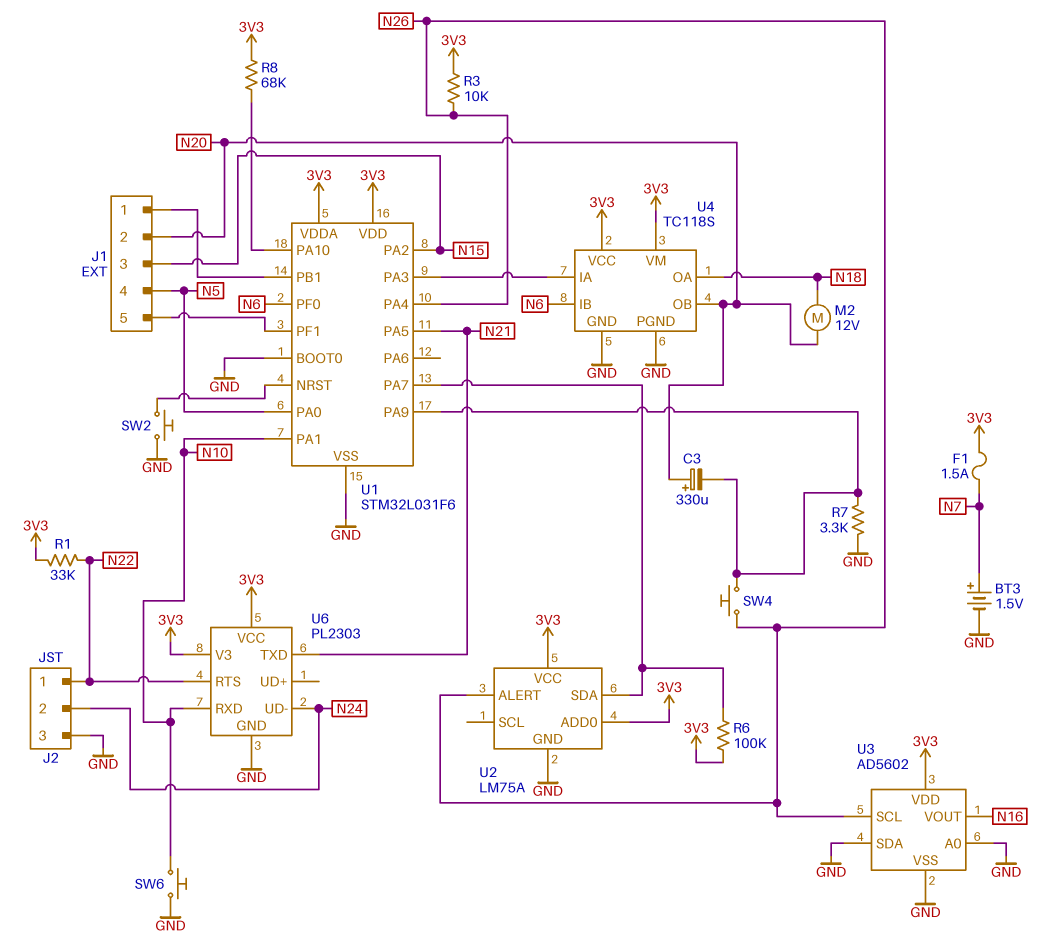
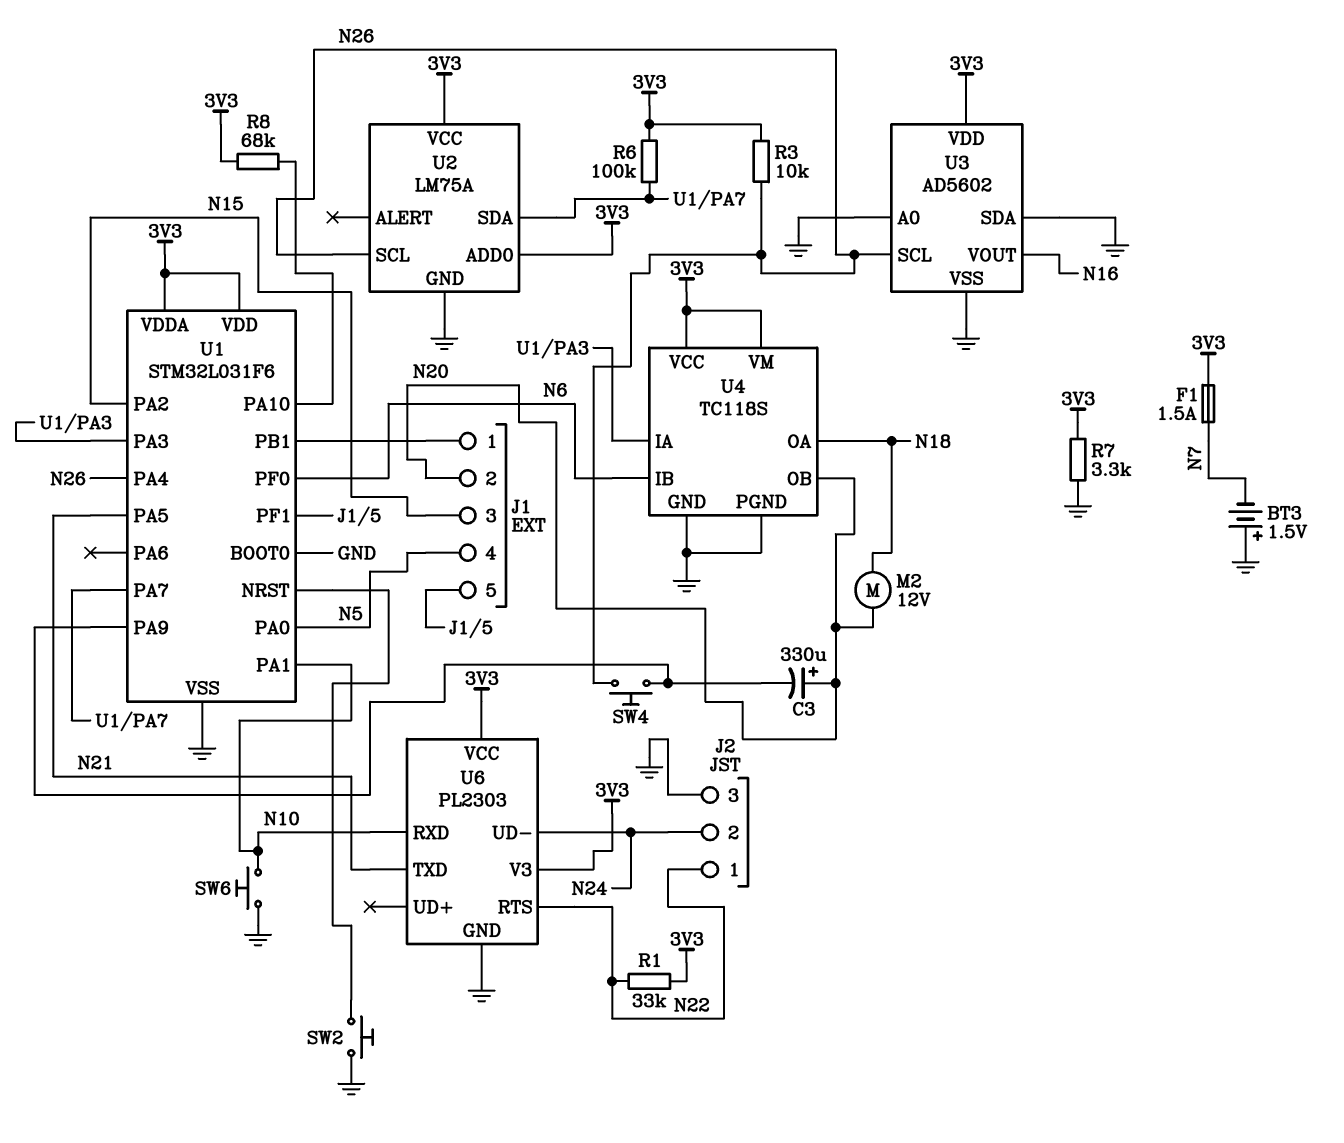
BT3: 1.5V (plus N7, minus GND) -> 1.5V (plus GND, minus N7)
R7: 3.3k (GND, U1/PA9) -> 3.3k (3V3, GND)
U2 pin ALERT: N26 -> none
U2 pin SCL: none -> N26

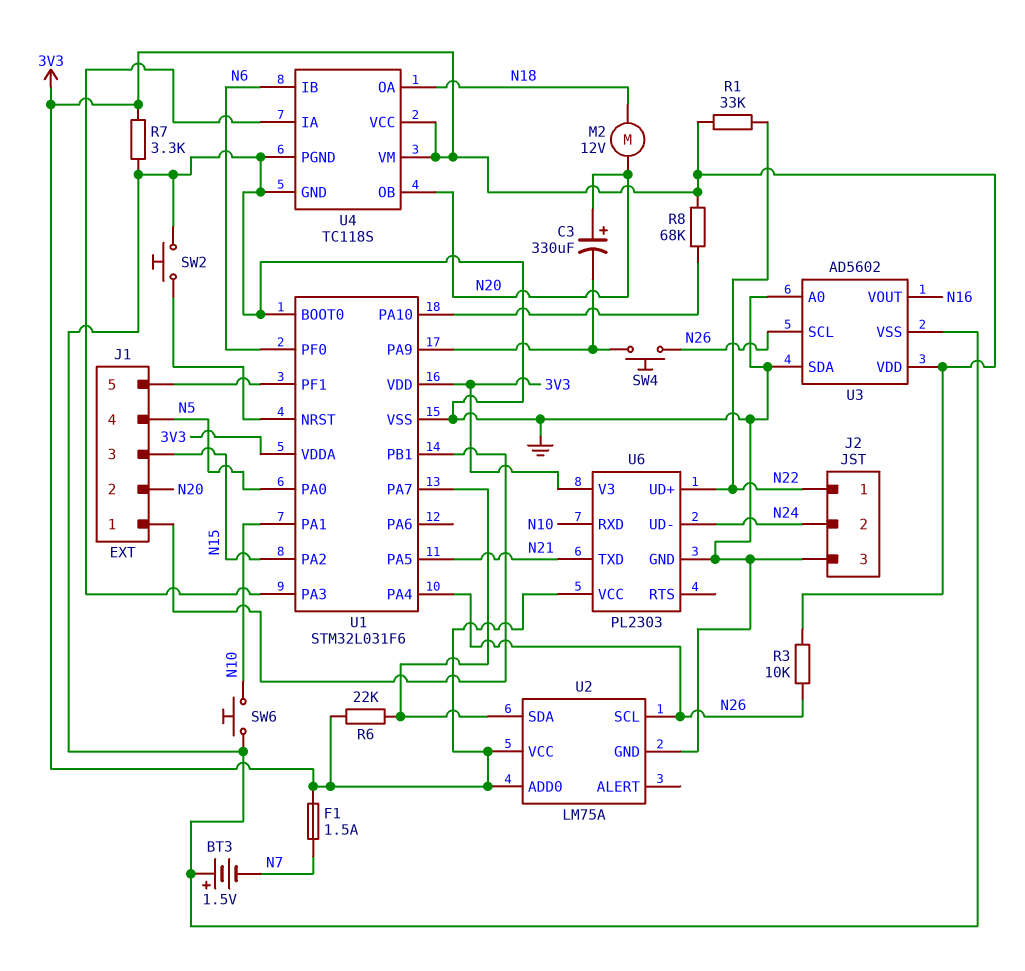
R6: 100k (3V3, U1/PA7) -> 22k (3V3, U1/PA7)
U6 pin RTS: N22 -> none
U6 pin UD+: none -> N22

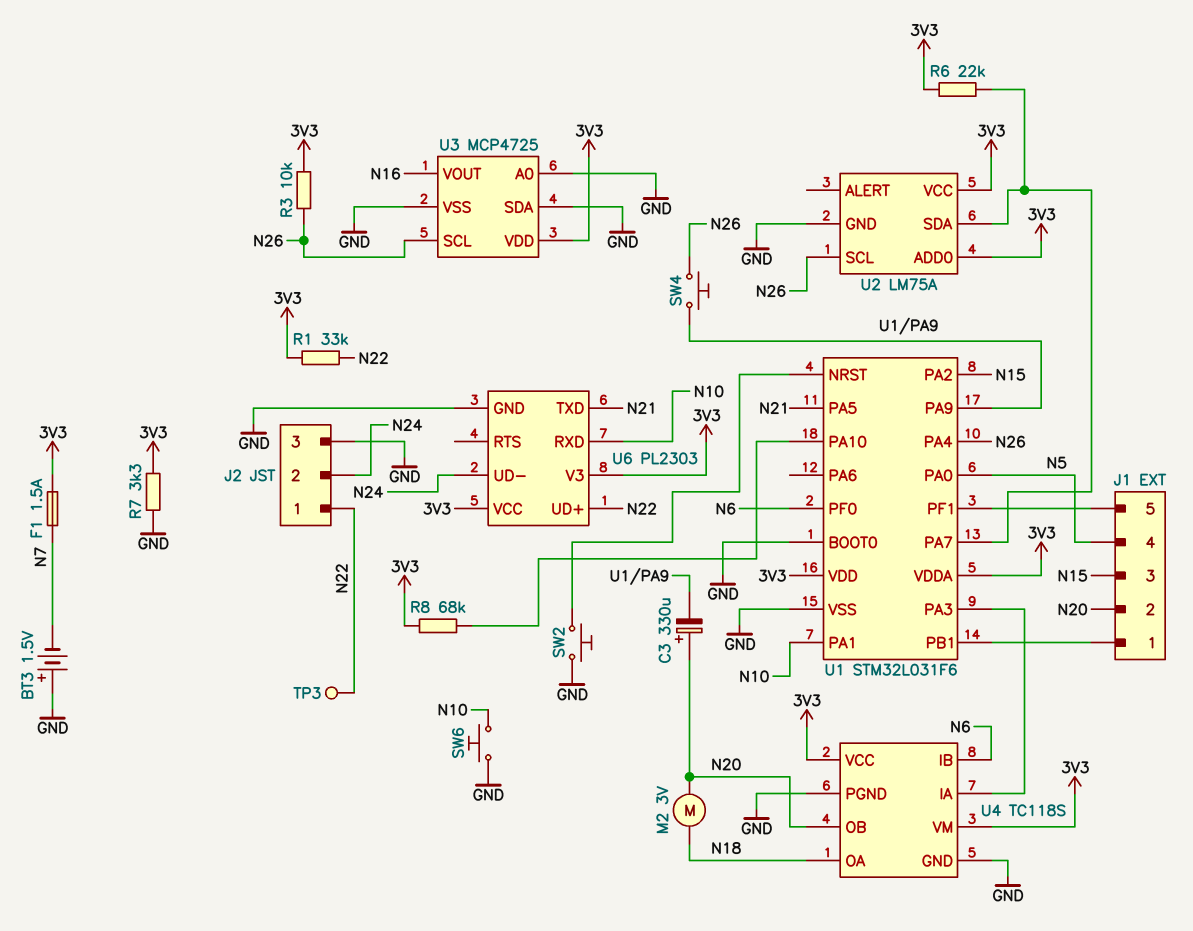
M2: motor 12V (N18, N20) -> motor 3V (N18, N20)
TP3: none -> test point (N22)
U3: AD5602 -> MCP4725

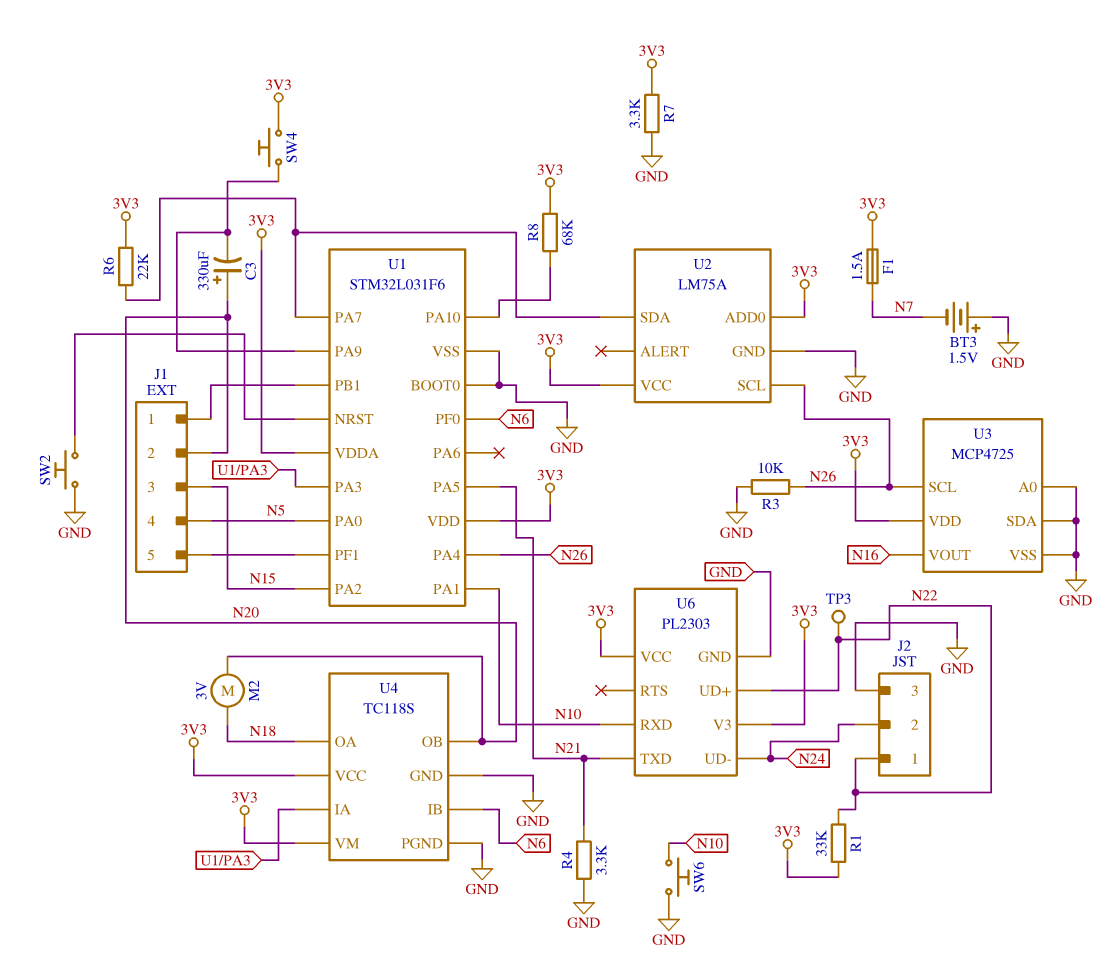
R3: 10k (3V3, N26) -> 10k (GND, N26)
R4: none -> 3.3k (GND, N21)
SW4: button (N26, U1/PA9) -> button (3V3, U1/PA9)

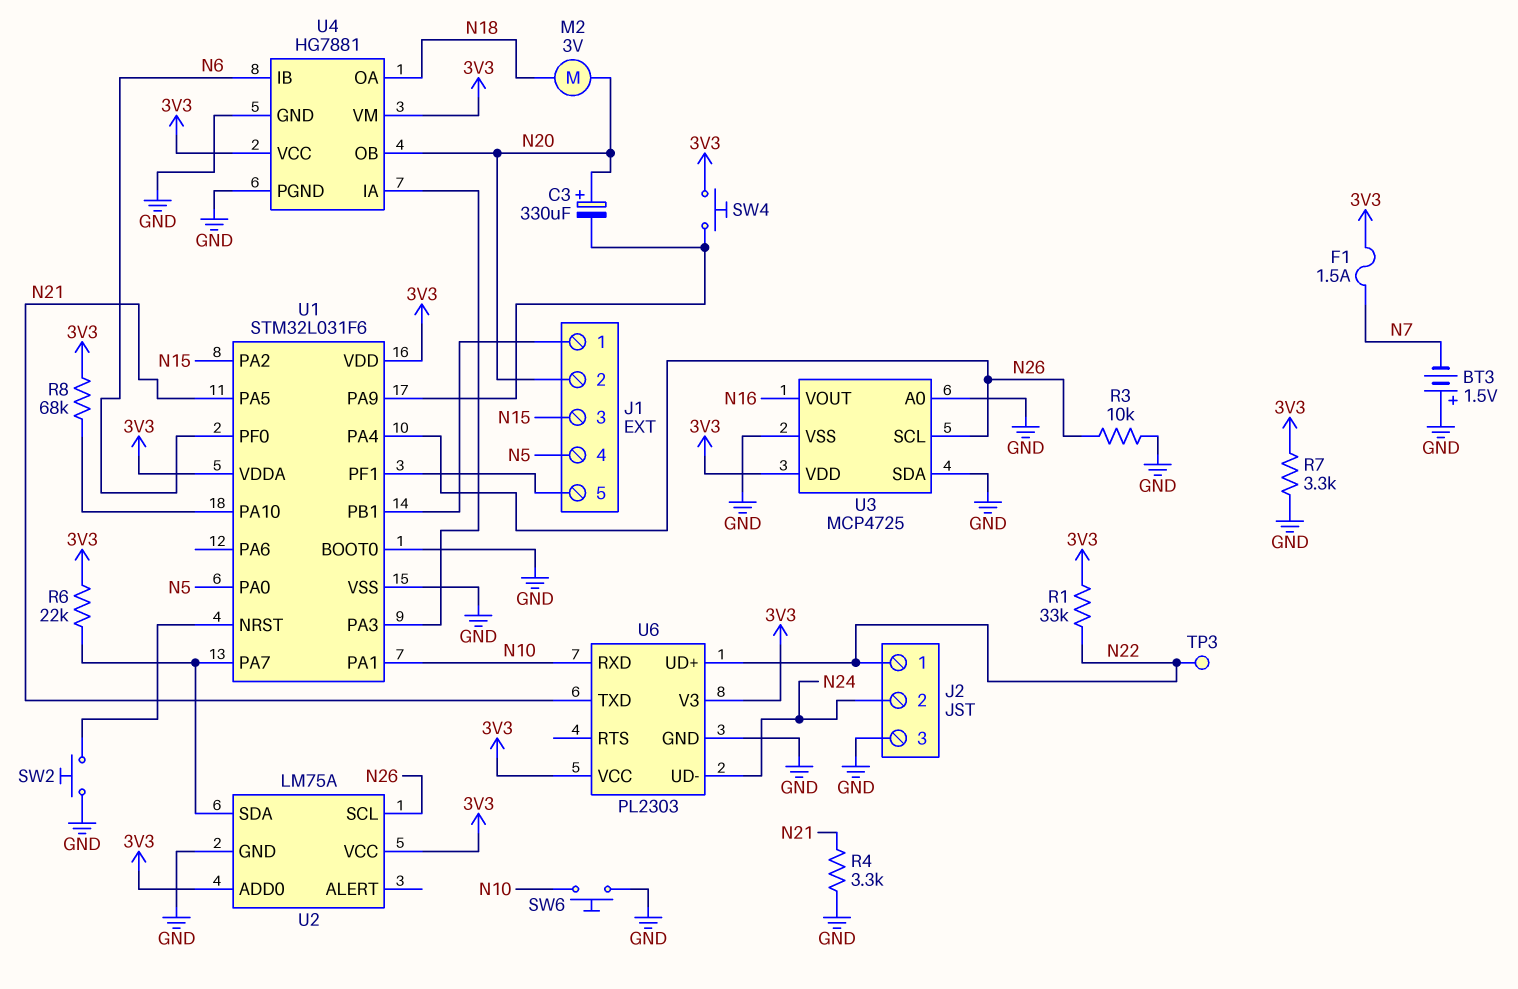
U4: TC118S -> HG7881

